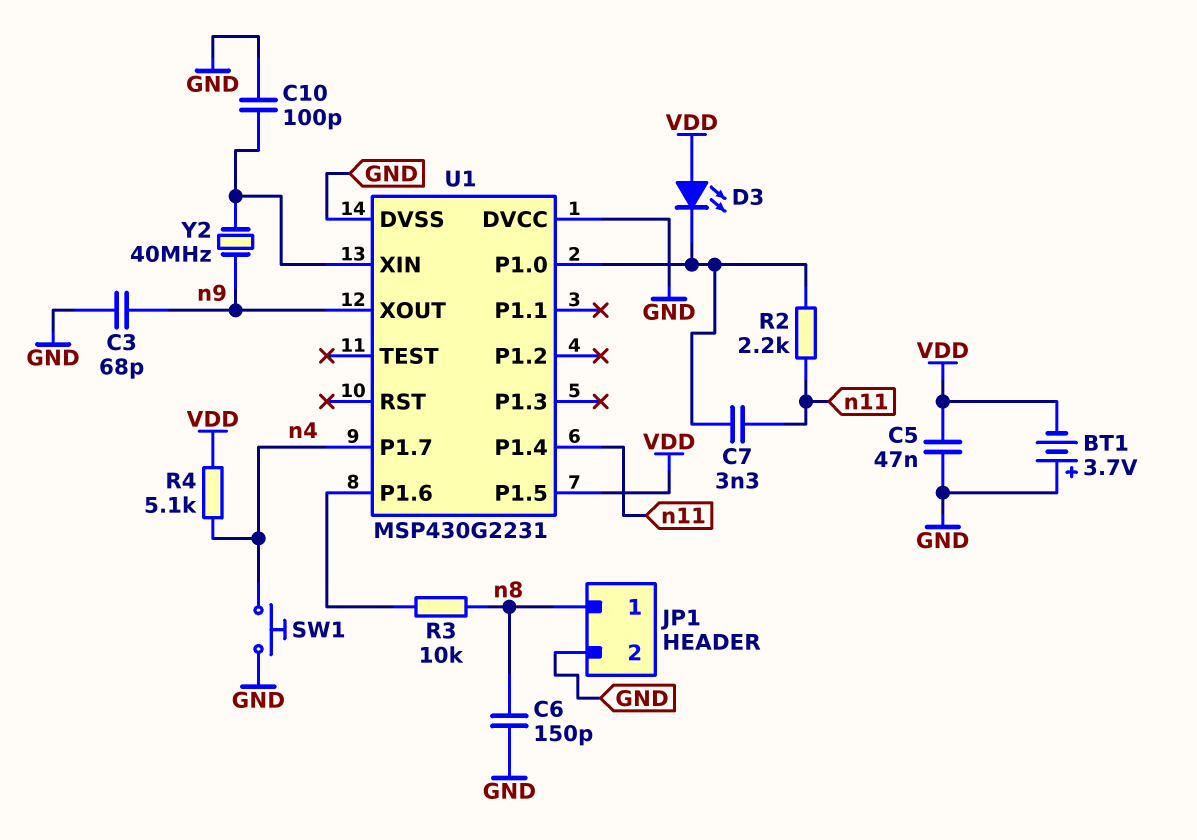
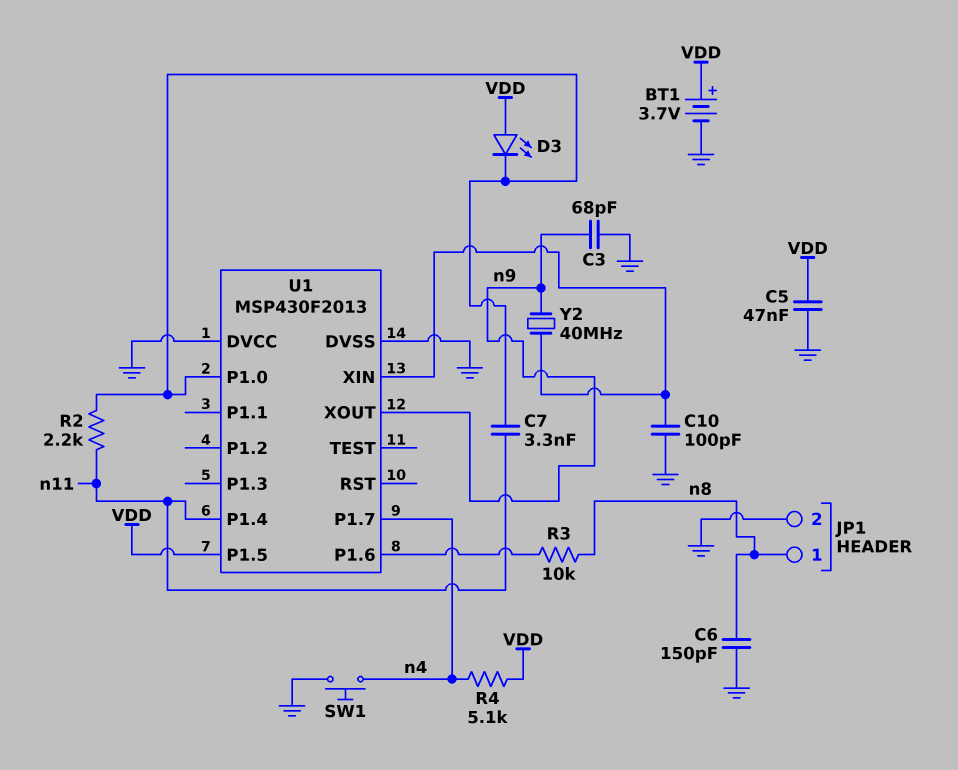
BT1: 3.7V (plus GND, minus VDD) -> 3.7V (plus VDD, minus GND)
U1: MSP430G2231 -> MSP430F2013

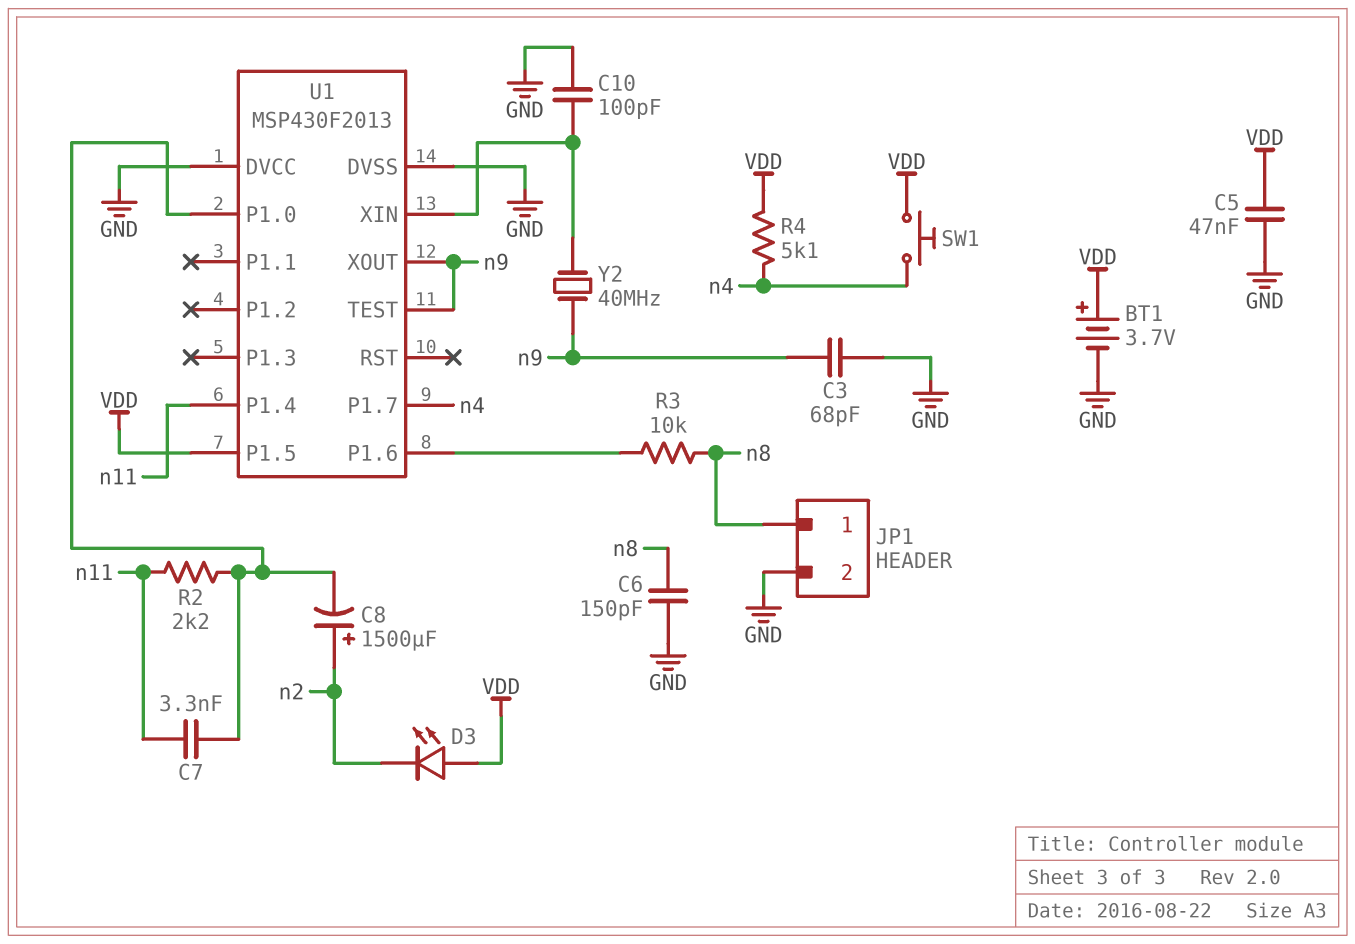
C8: none -> 1500uF (plus n2, minus U1/P1.0)
D3: LED (A VDD, K U1/P1.0) -> LED (A VDD, K n2)
SW1: button (GND, n4) -> button (VDD, n4)
U1 pin TEST: none -> n9

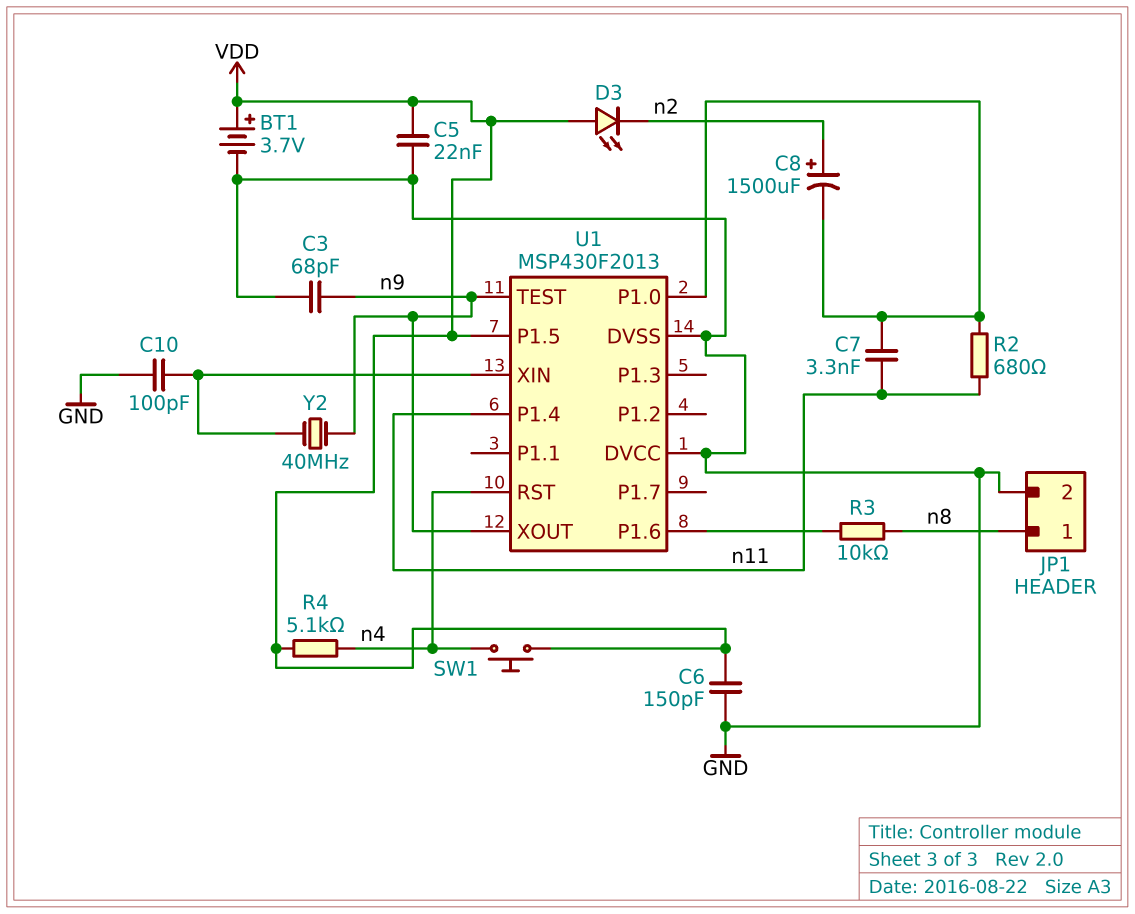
C5: 47nF (GND, VDD) -> 22nF (GND, VDD)
C6: 150pF (GND, n8) -> 150pF (GND, VDD)
R2: 2.2k (U1/P1.0, n11) -> 680 (U1/P1.0, n11)
U1 pin P1.7: n4 -> none
U1 pin RST: none -> n4

